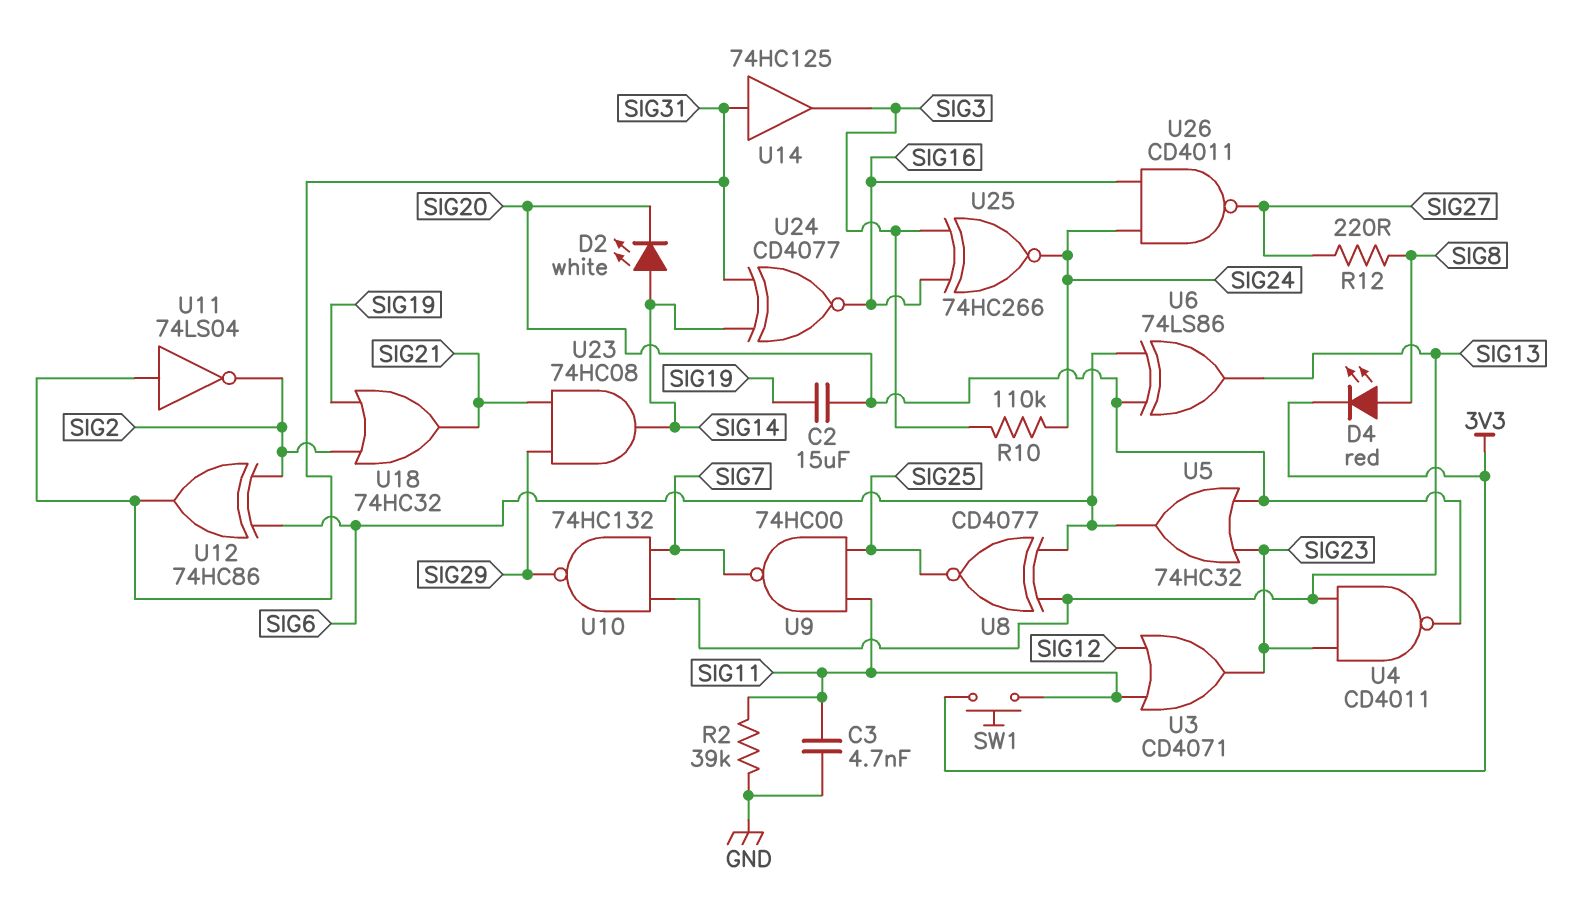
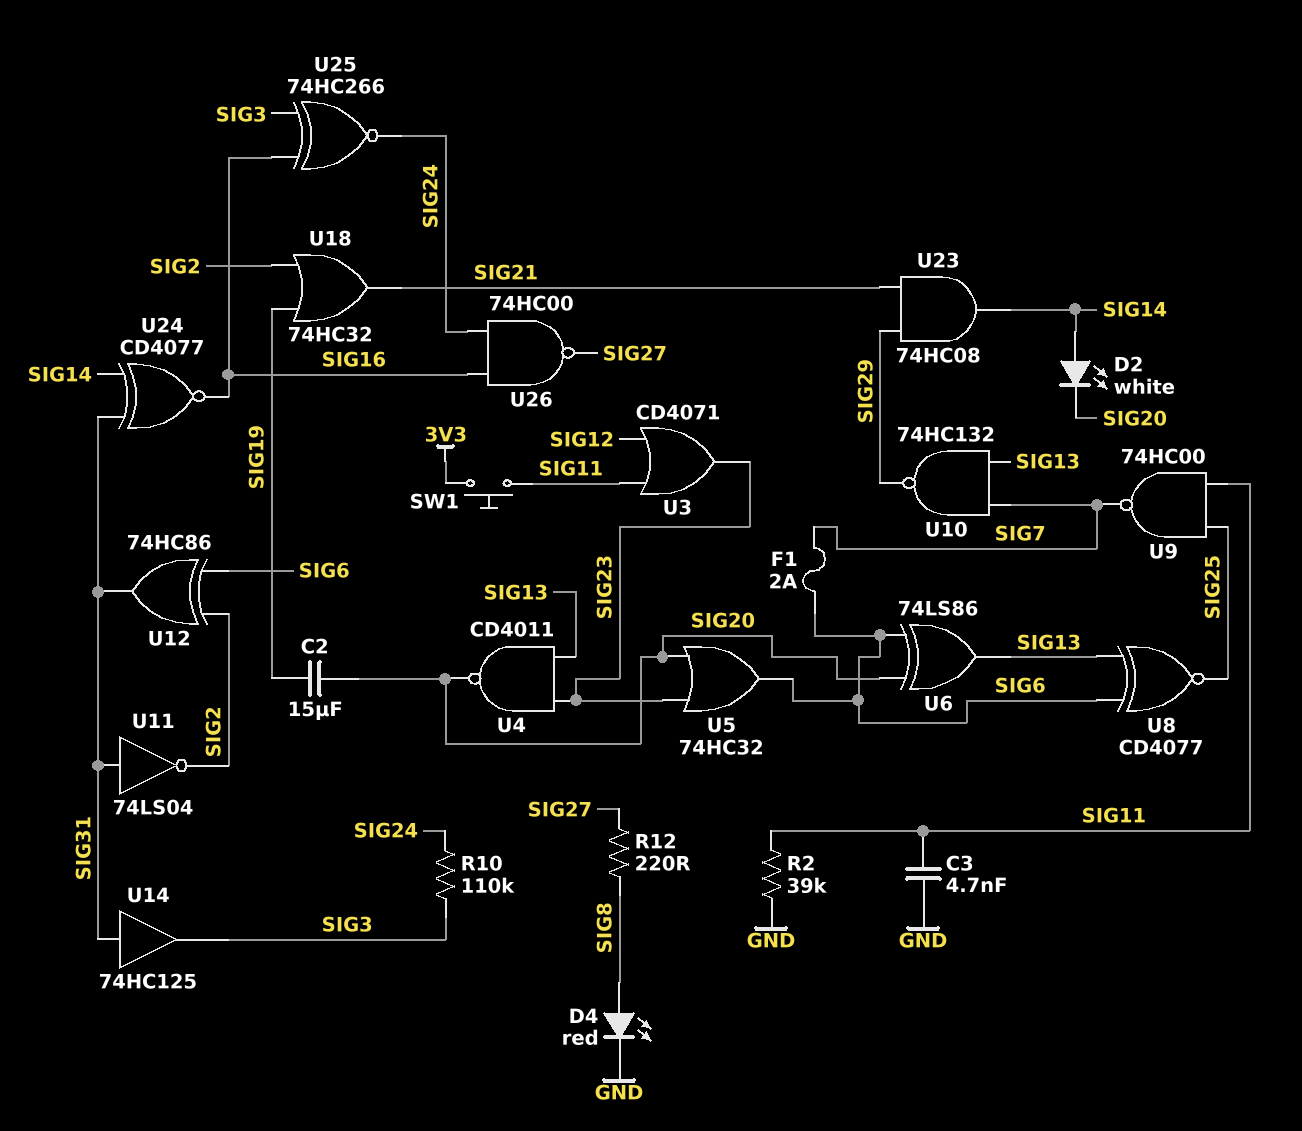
D4: LED red (A SIG8, K 3V3) -> LED red (A SIG8, K GND)
F1: none -> 2A (SIG6, SIG7)
U26: NAND CD4011 (in SIG16, in SIG24, out SIG27) -> NAND 74HC00 (in SIG16, in SIG24, out SIG27)

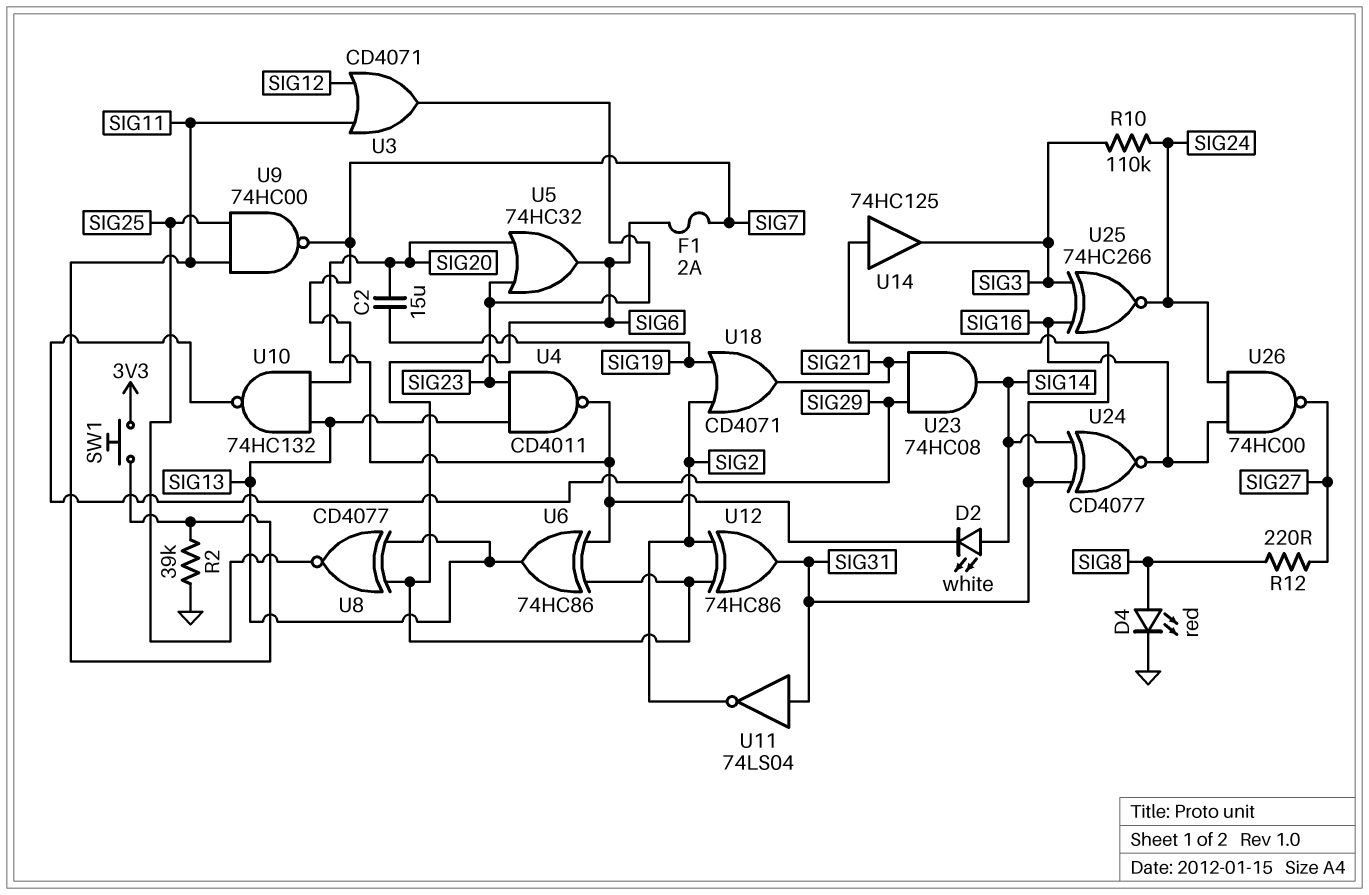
C3: 4.7nF (GND, SIG11) -> none
U6: XOR 74LS86 (in SIG6, in SIG20, out SIG13) -> XOR 74HC86 (in SIG6, in SIG20, out SIG13)
U18: OR 74HC32 (in SIG2, in SIG19, out SIG21) -> OR CD4071 (in SIG2, in SIG19, out SIG21)

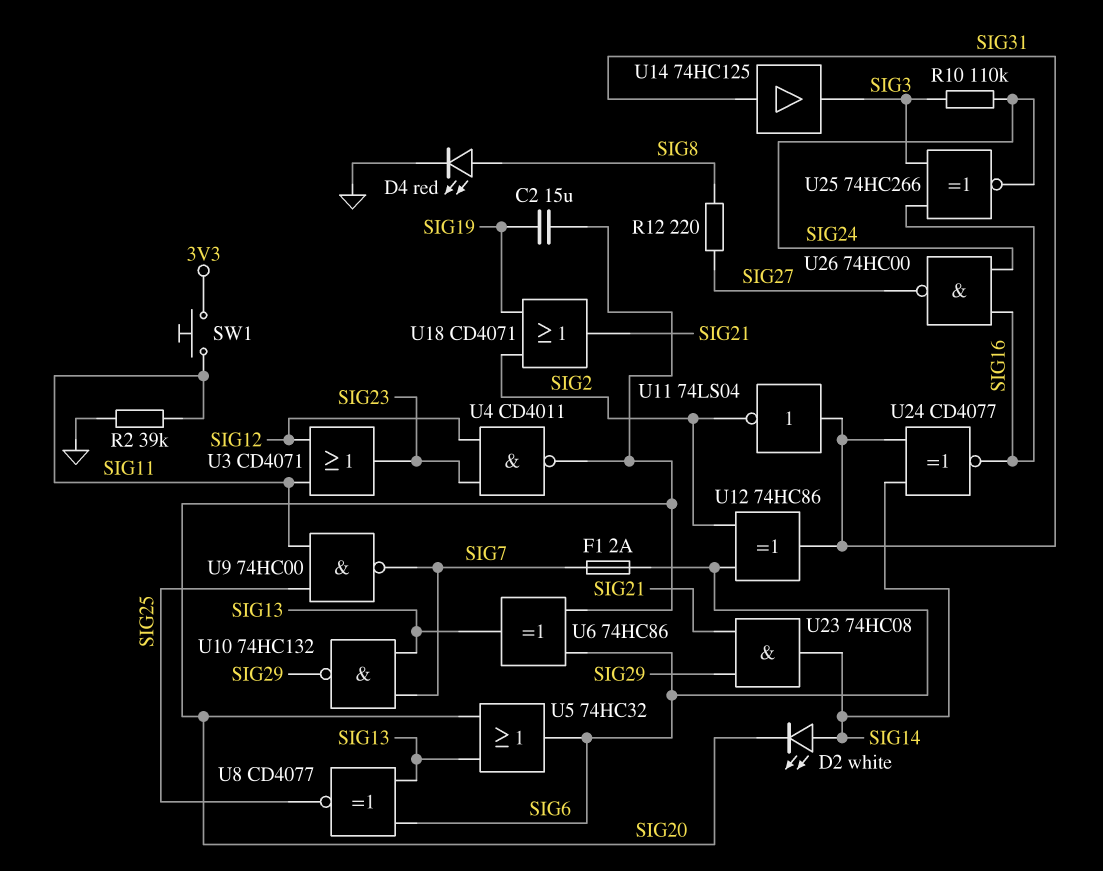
U4: NAND CD4011 (in SIG13, in SIG23, out SIG20) -> NAND CD4011 (in SIG12, in SIG23, out SIG20)
U5: OR 74HC32 (in SIG20, in SIG23, out SIG6) -> OR 74HC32 (in SIG13, in SIG20, out SIG6)

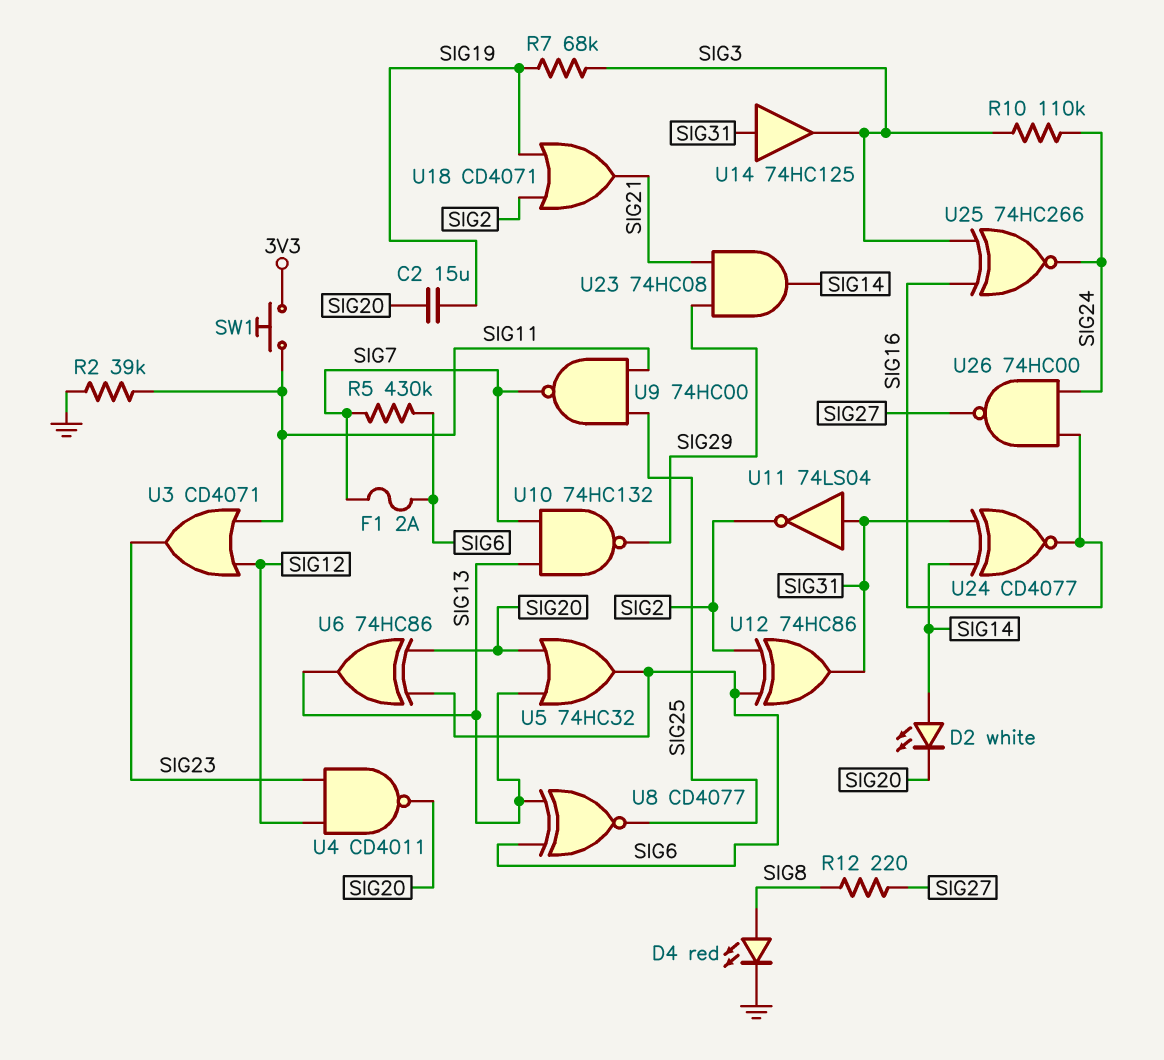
R5: none -> 430k (SIG6, SIG7)
R7: none -> 68k (SIG3, SIG19)

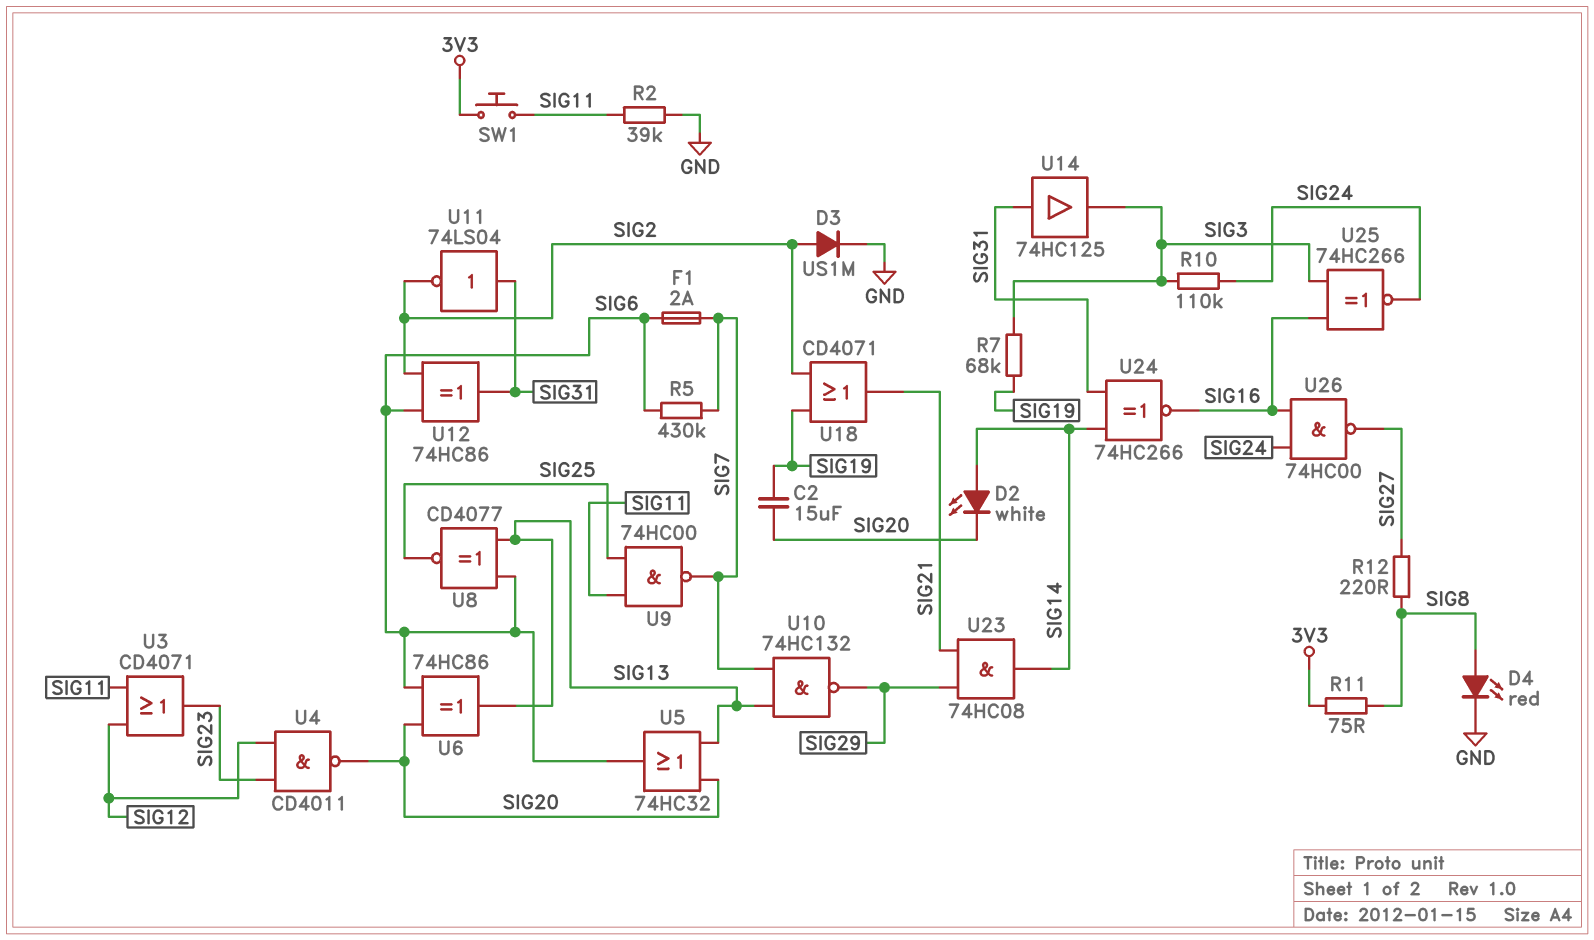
D3: none -> diode US1M (A SIG2, K GND)
R11: none -> 75 (3V3, SIG8)
U24: XNOR CD4077 (in SIG14, in SIG31, out SIG16) -> XNOR 74HC266 (in SIG14, in SIG31, out SIG16)

